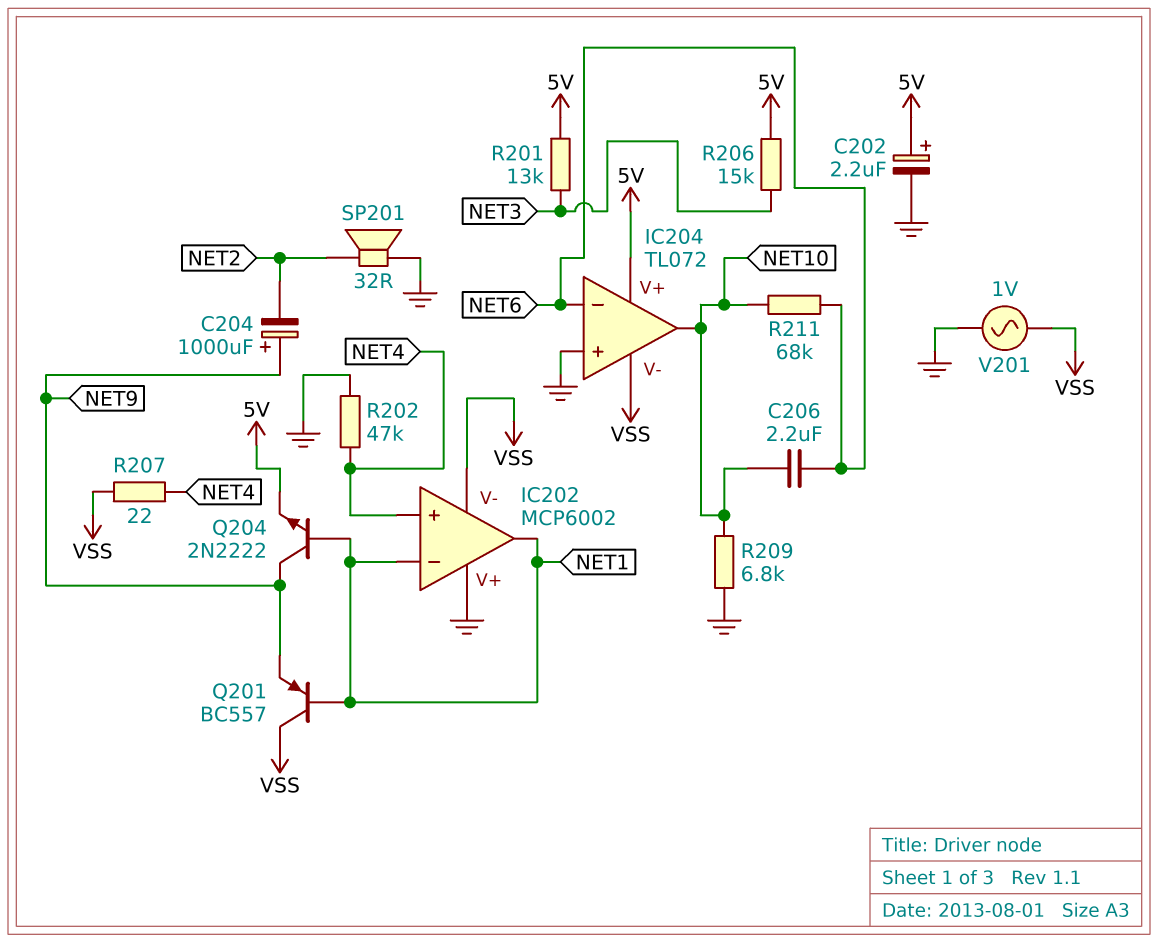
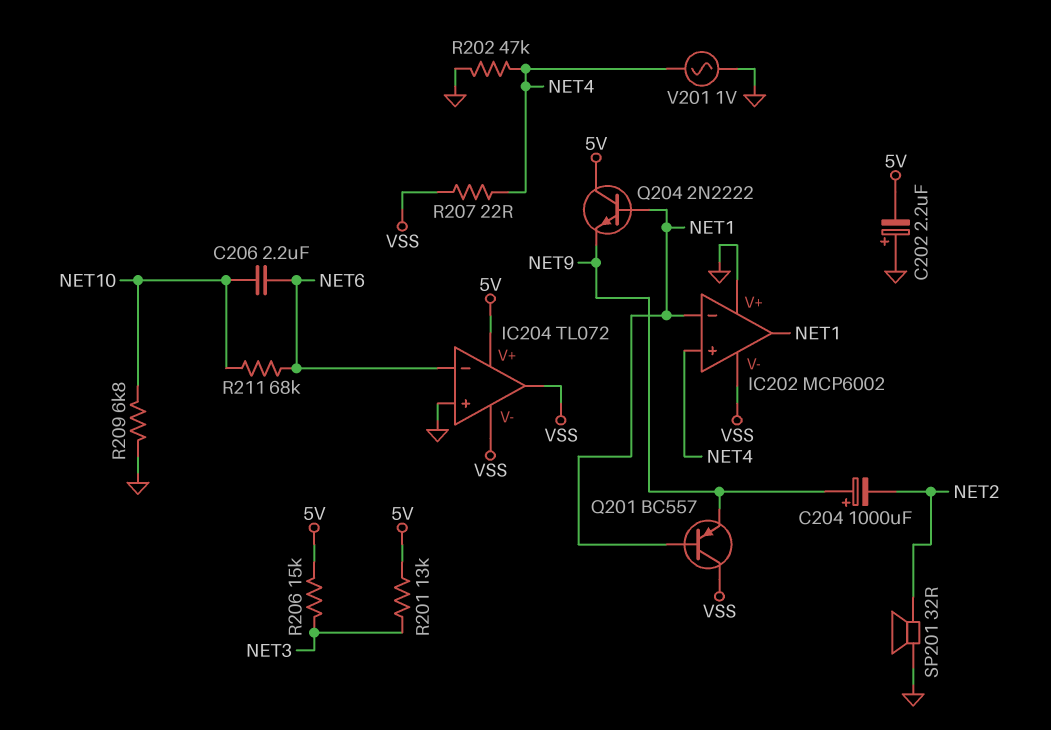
C202: 2.2uF (plus 5V, minus GND) -> 2.2uF (plus GND, minus 5V)
IC204 pin out: NET10 -> VSS
Q204: NPN 2N2222 (B NET1, C NET9, E 5V) -> NPN 2N2222 (B NET1, C 5V, E NET9)
V201: AC 1V (GND, VSS) -> AC 1V (GND, NET4)

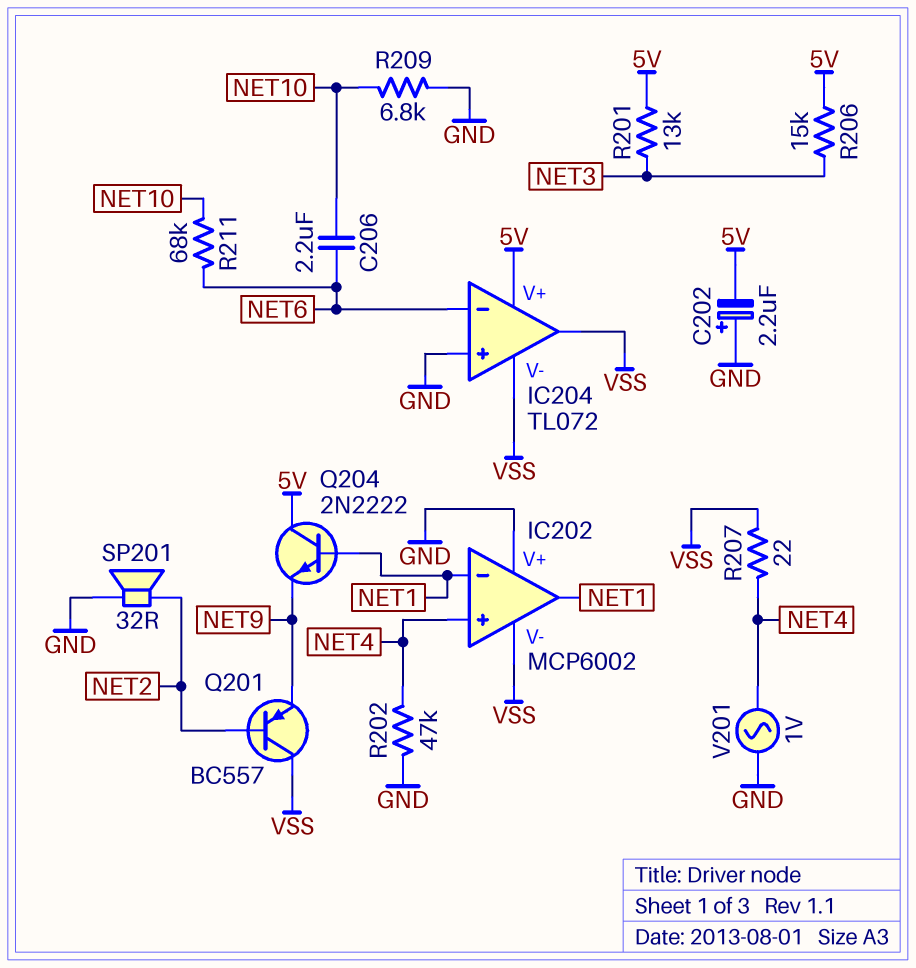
C204: 1000uF (plus NET9, minus NET2) -> none
Q201: PNP BC557 (B NET1, C VSS, E NET9) -> PNP BC557 (B NET2, C VSS, E NET9)

